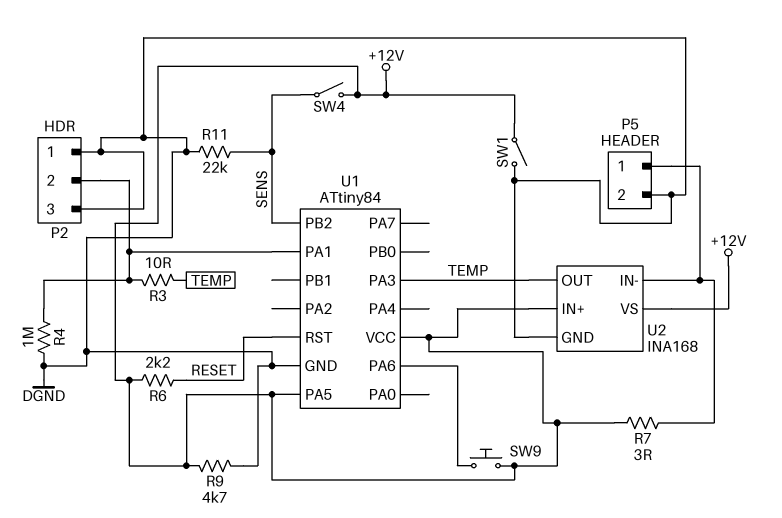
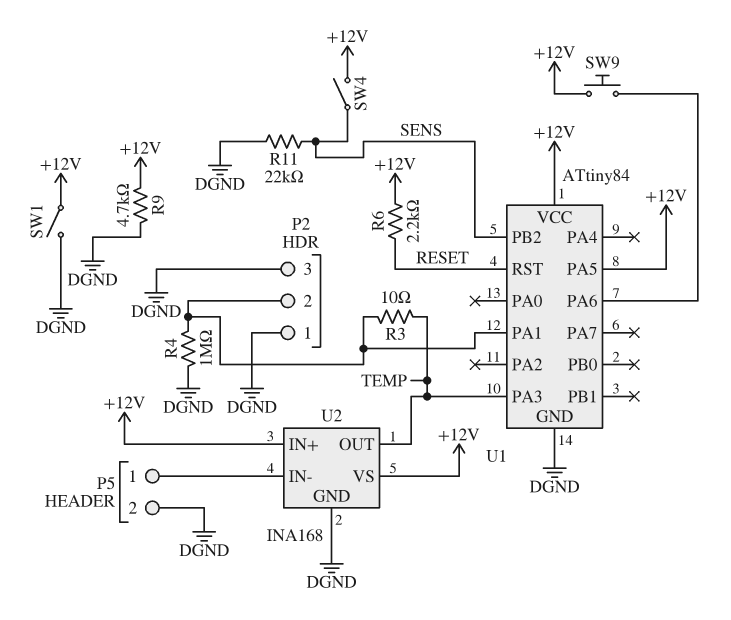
R7: 3 (+12V, P5/1) -> none

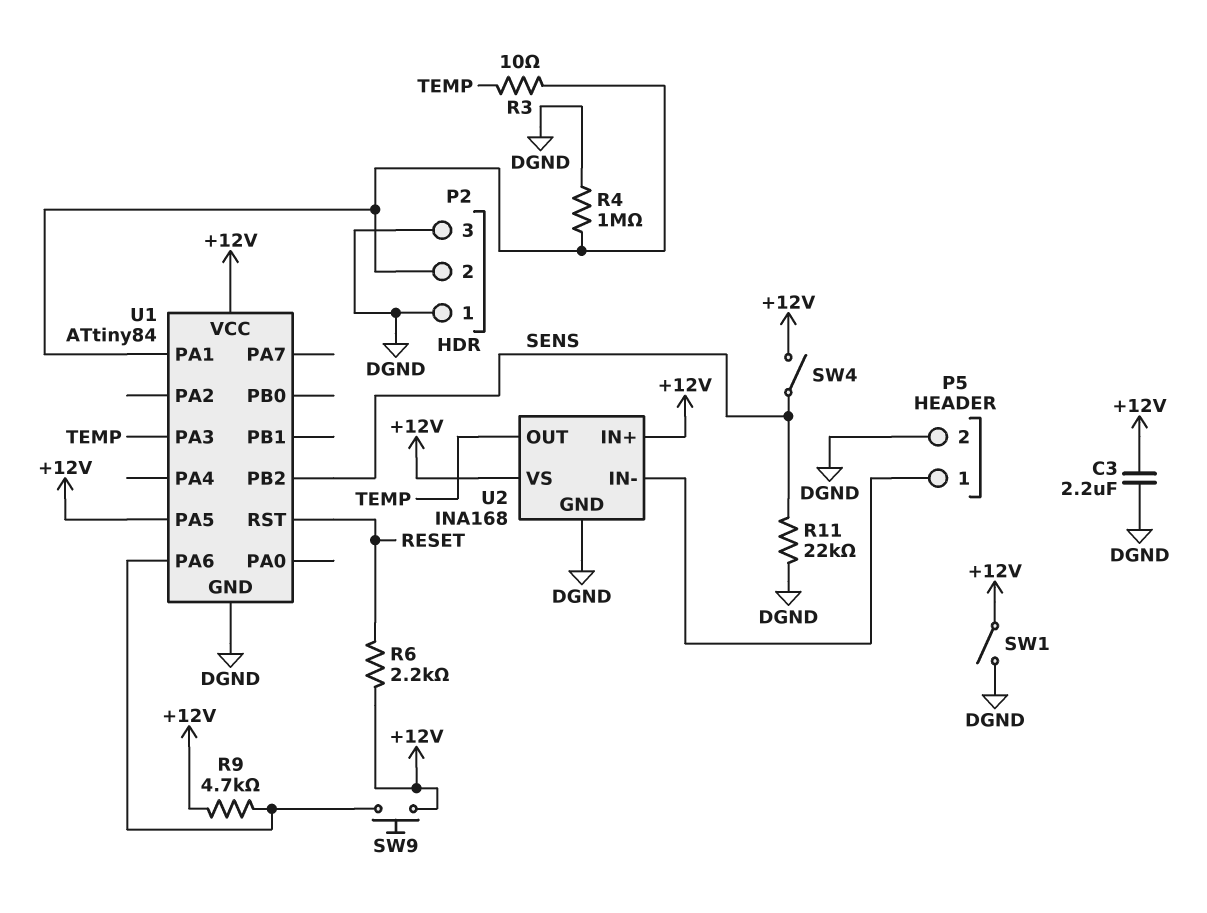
C3: none -> 2.2uF (+12V, DGND)
R9: 4.7k (+12V, DGND) -> 4.7k (+12V, U1/PA6)

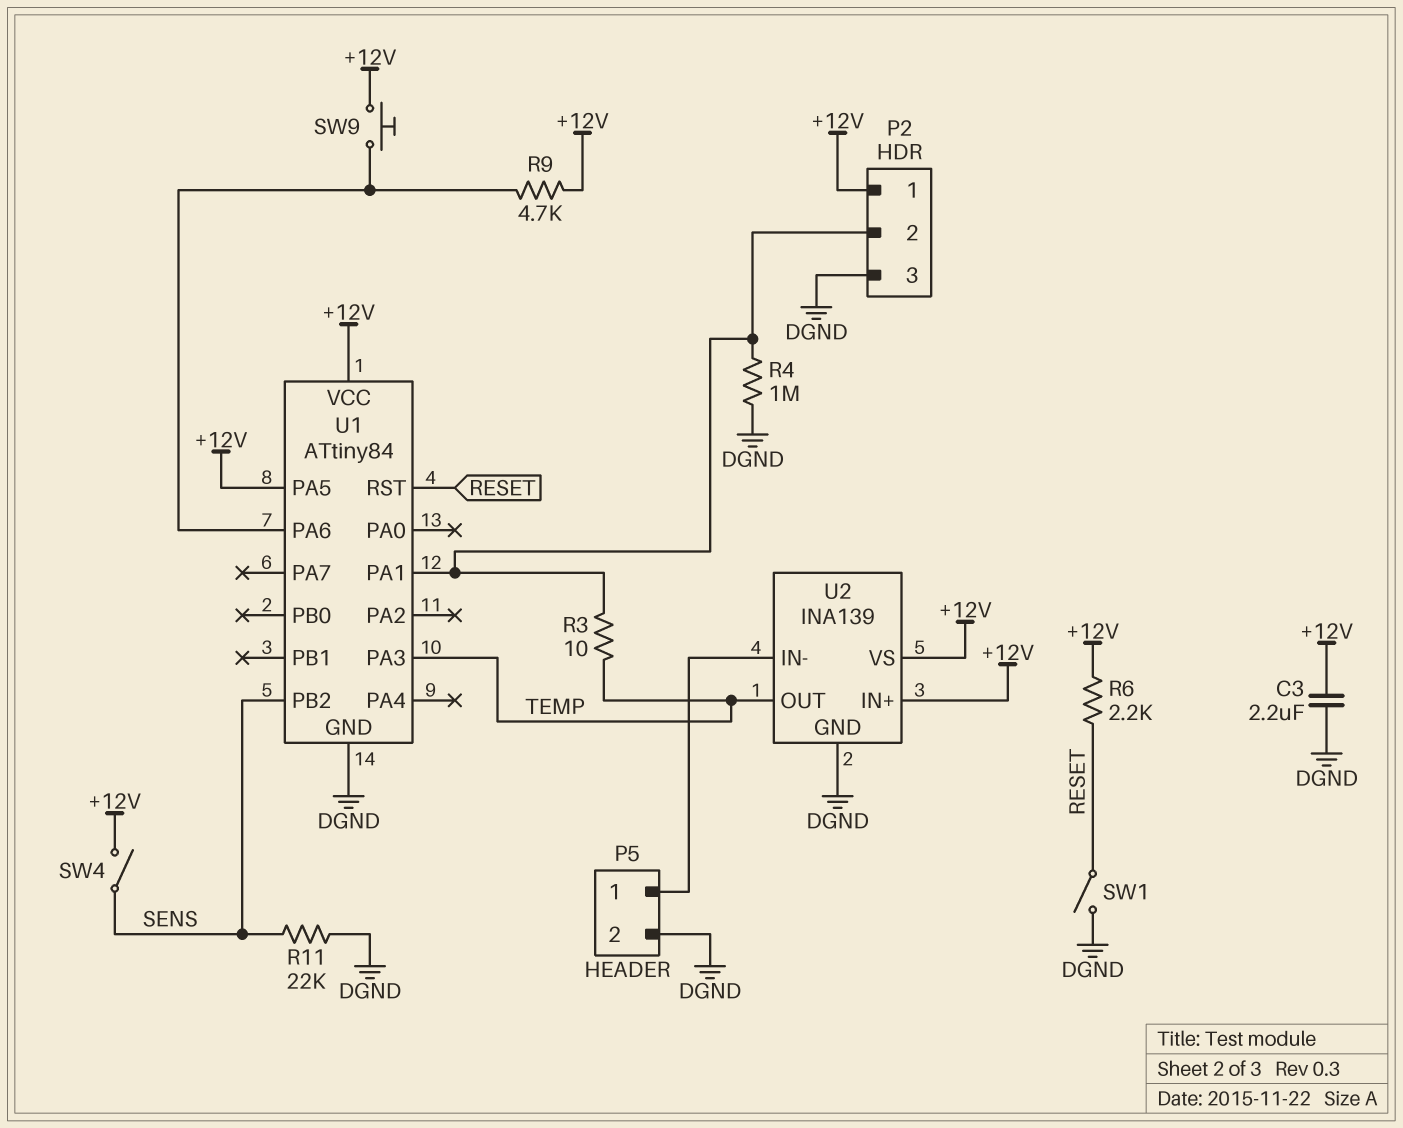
P2 pin 1: DGND -> +12V
SW1: switch (+12V, DGND) -> switch (DGND, RESET)
U2: INA168 -> INA139

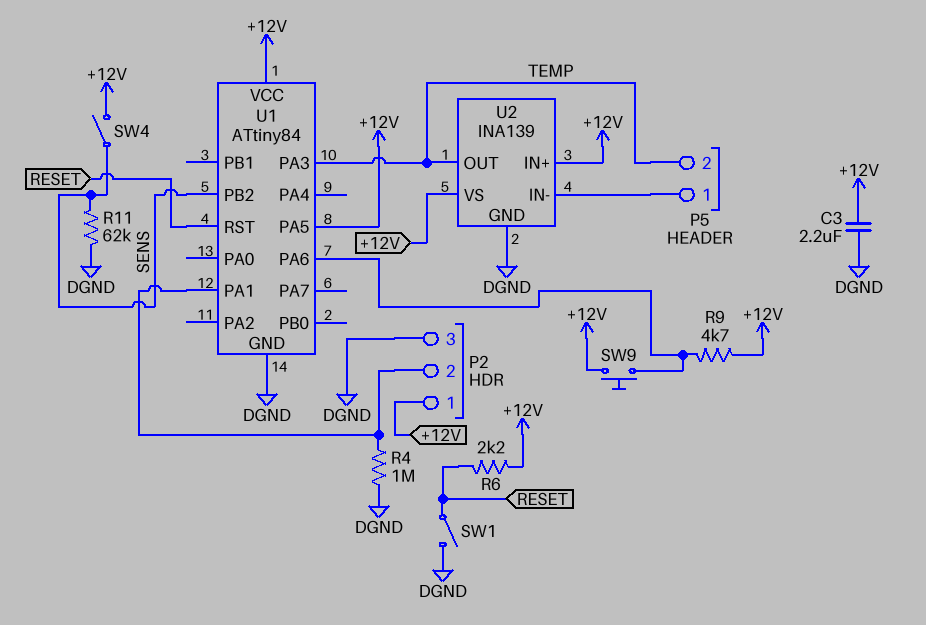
P5 pin 2: DGND -> TEMP
R3: 10 (P2/2, TEMP) -> none
R11: 22k (DGND, SENS) -> 62k (DGND, SENS)

